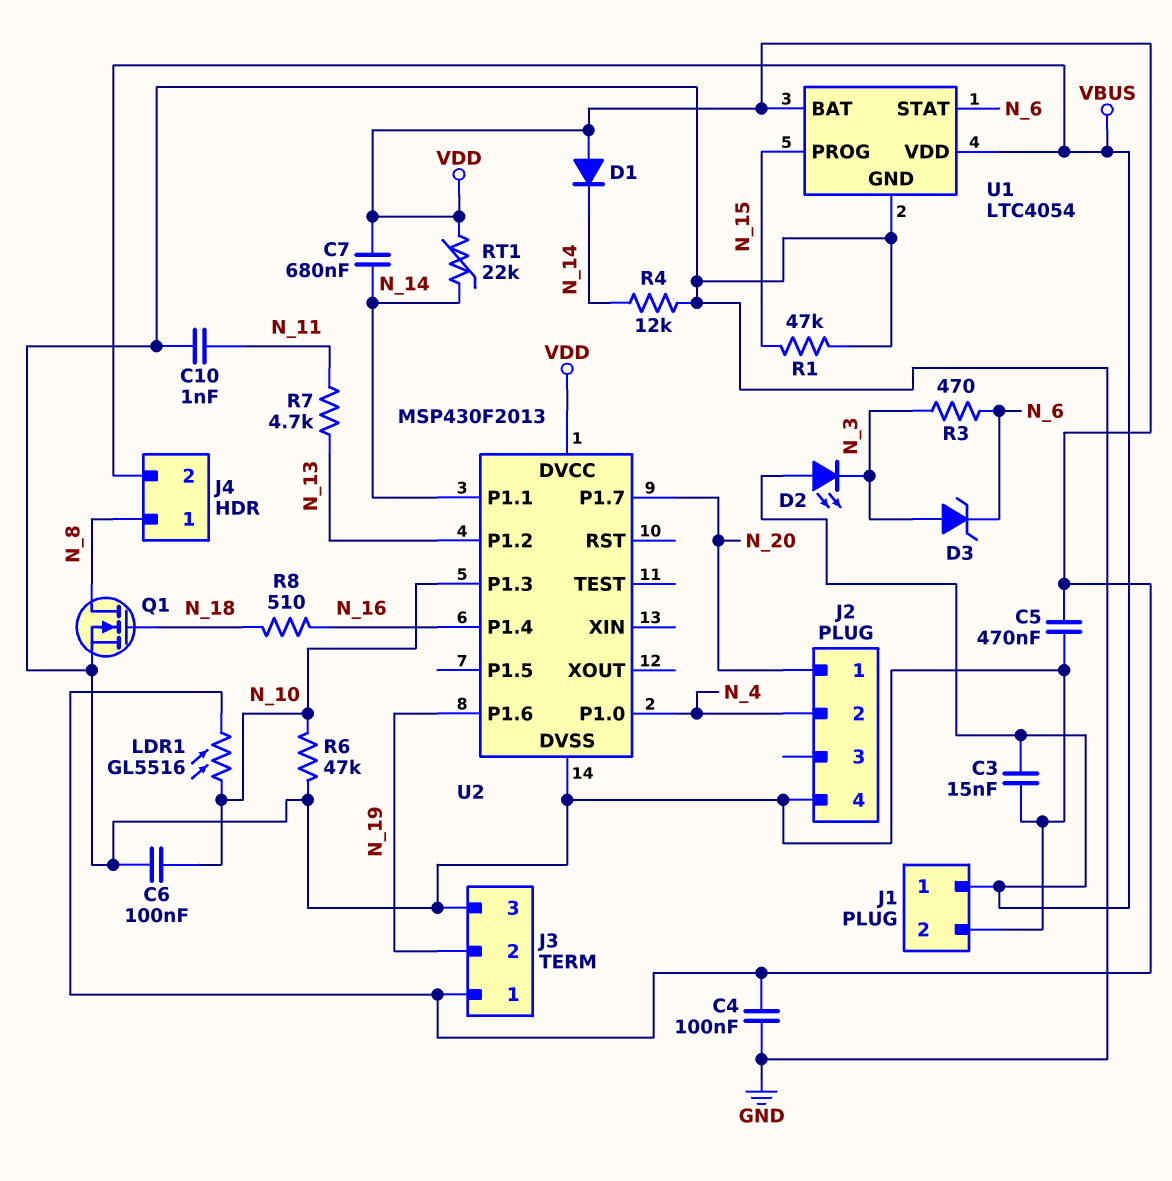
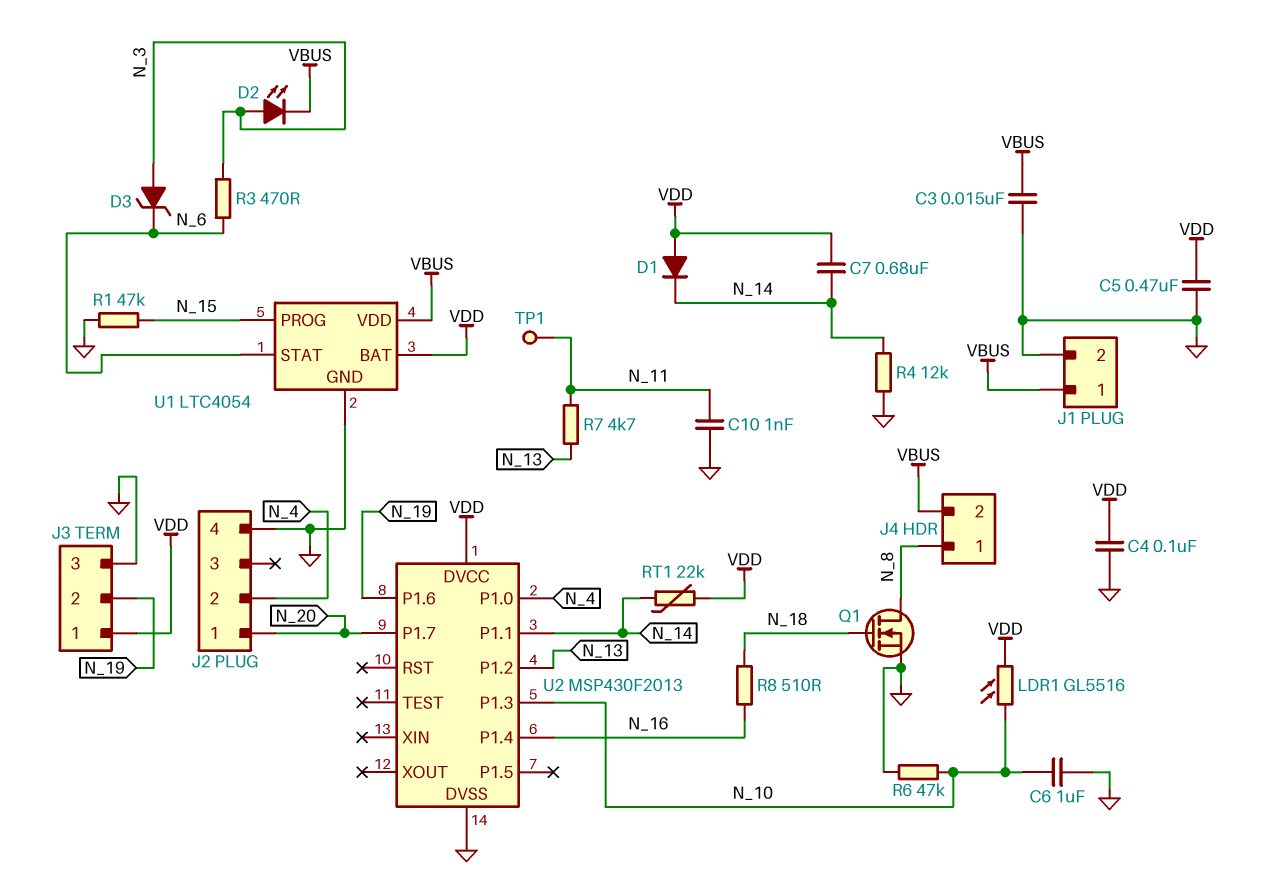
C6: 100nF (GND, N_10) -> 1uF (GND, N_10)
D2: LED (A VBUS, K N_3) -> LED (A N_3, K VBUS)
TP1: none -> test point (N_11)

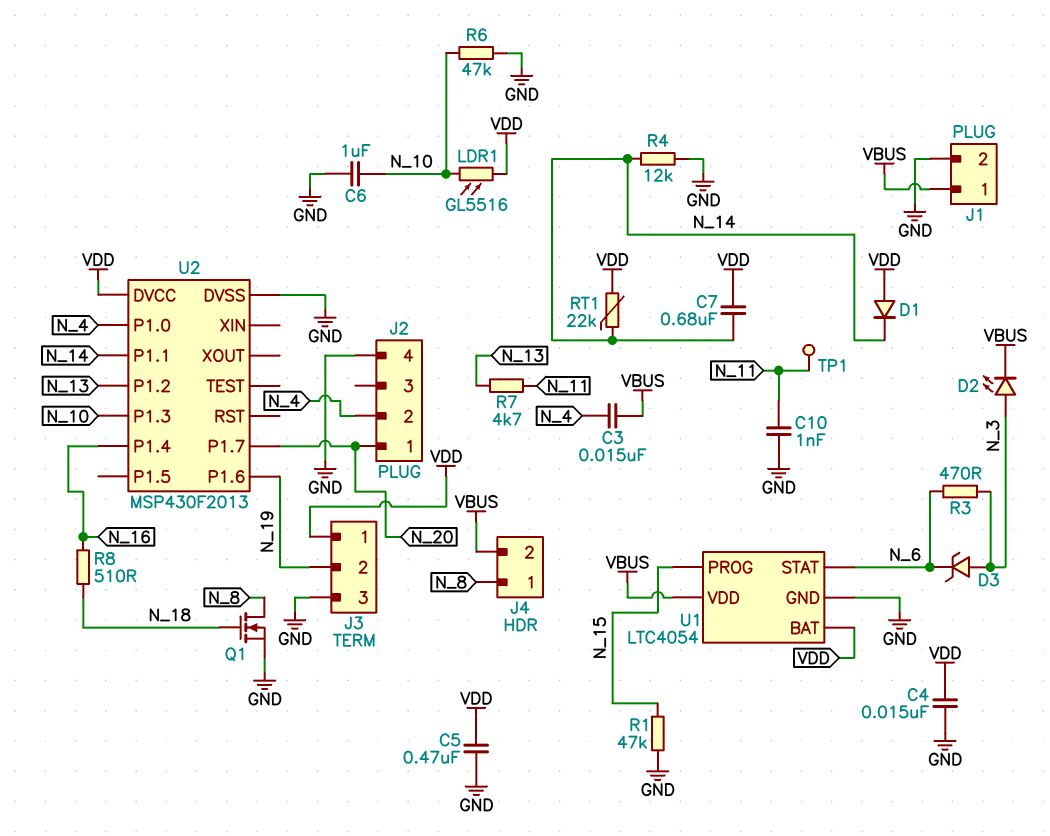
C3: 15nF (GND, VBUS) -> 15nF (N_4, VBUS)
C4: 100nF (GND, VDD) -> 15nF (GND, VDD)

